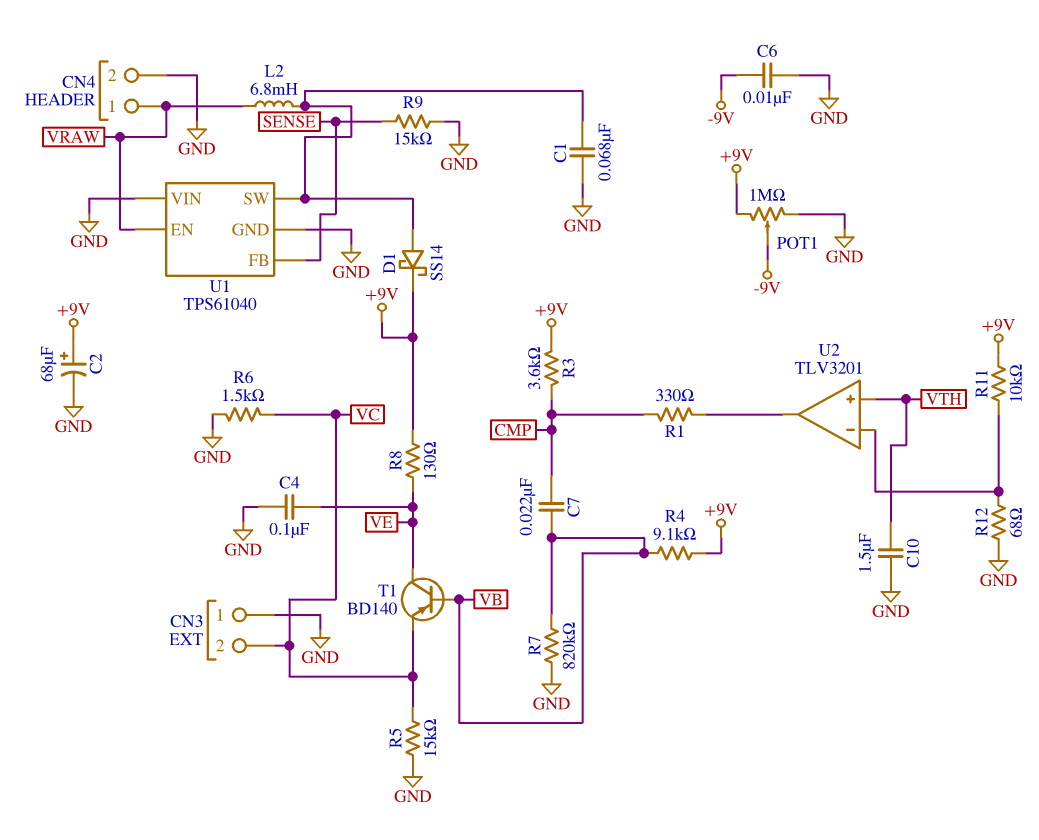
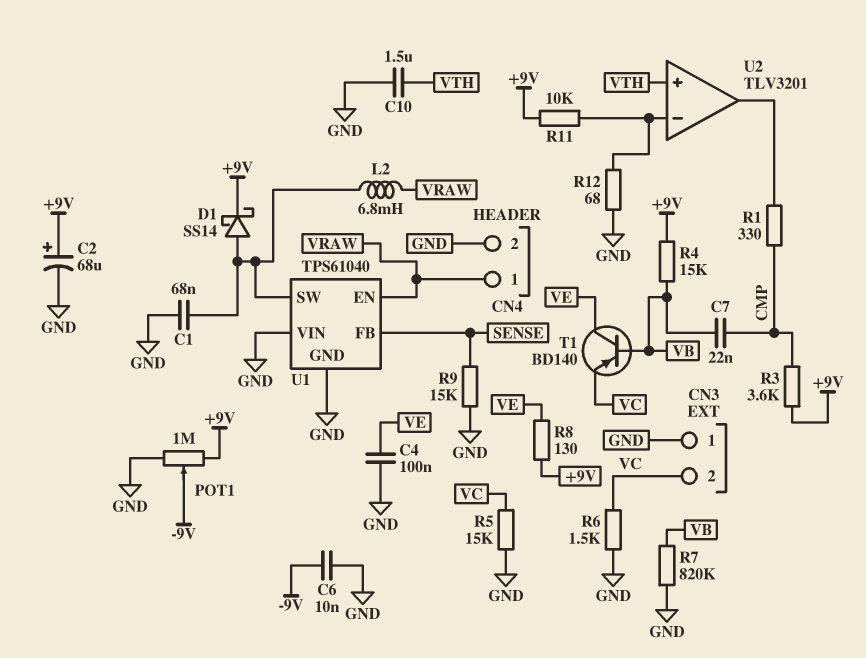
R4: 9.1k (+9V, VB) -> 15k (+9V, VB)

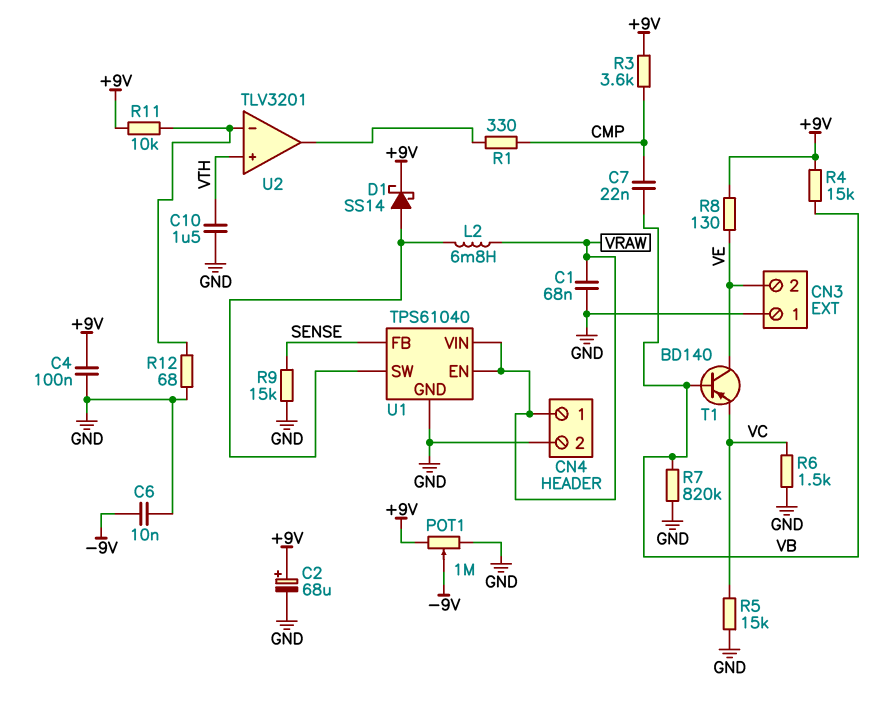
C1: 68nF (GND, U1/SW) -> 68nF (GND, VRAW)
C4: 100nF (GND, VE) -> 100nF (+9V, GND)
CN3 pin 2: VC -> VE
U1 pin VIN: GND -> VRAW

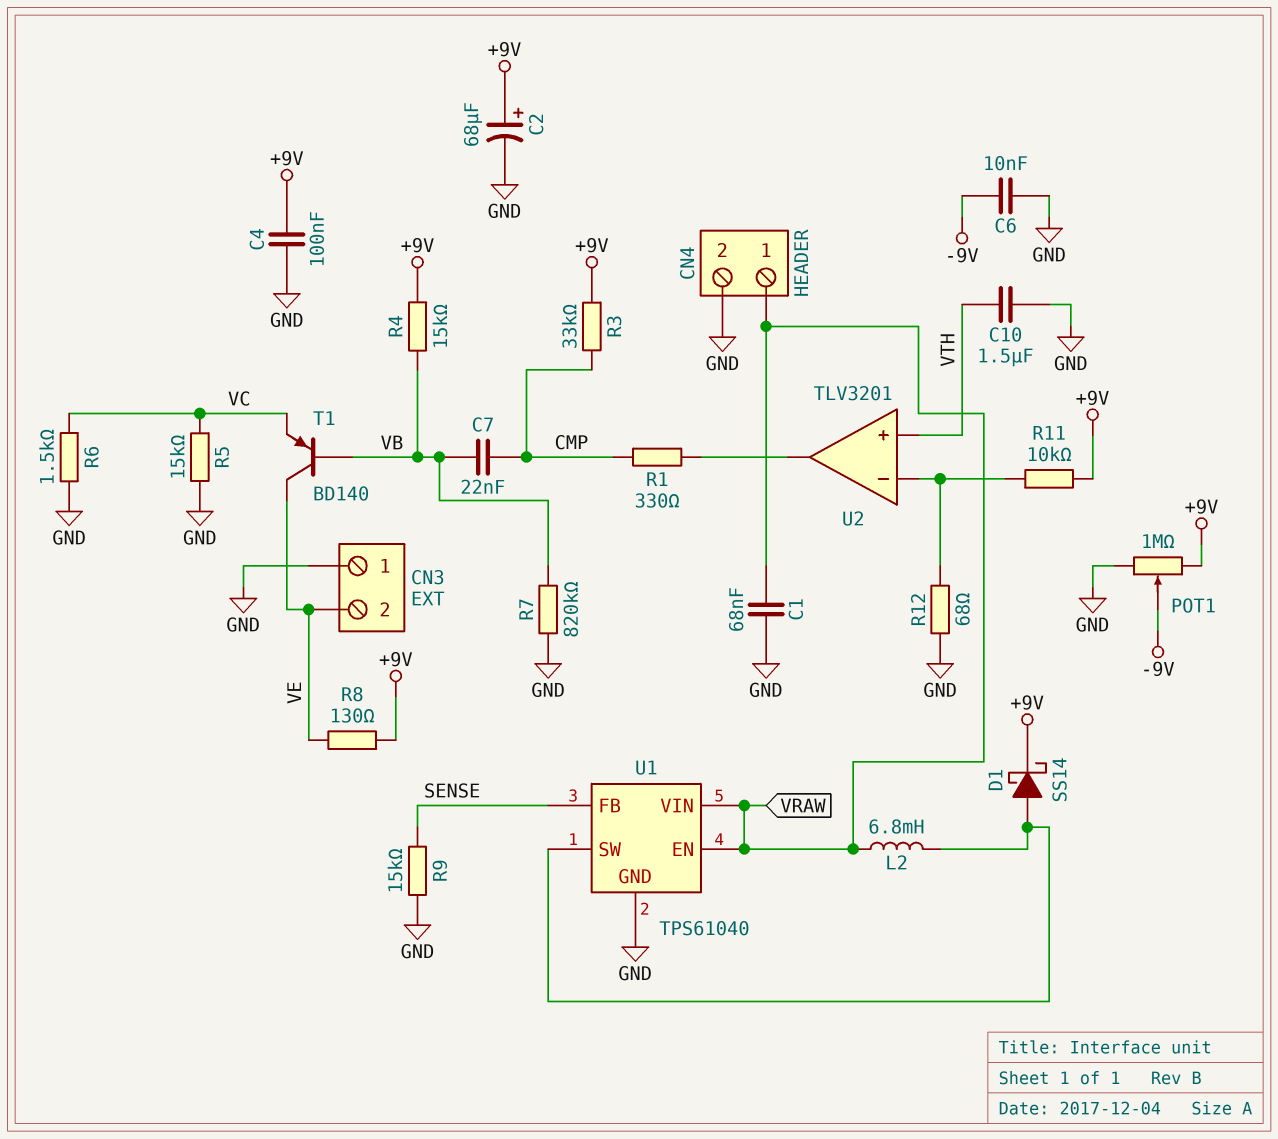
R3: 3.6k (+9V, CMP) -> 33k (+9V, CMP)

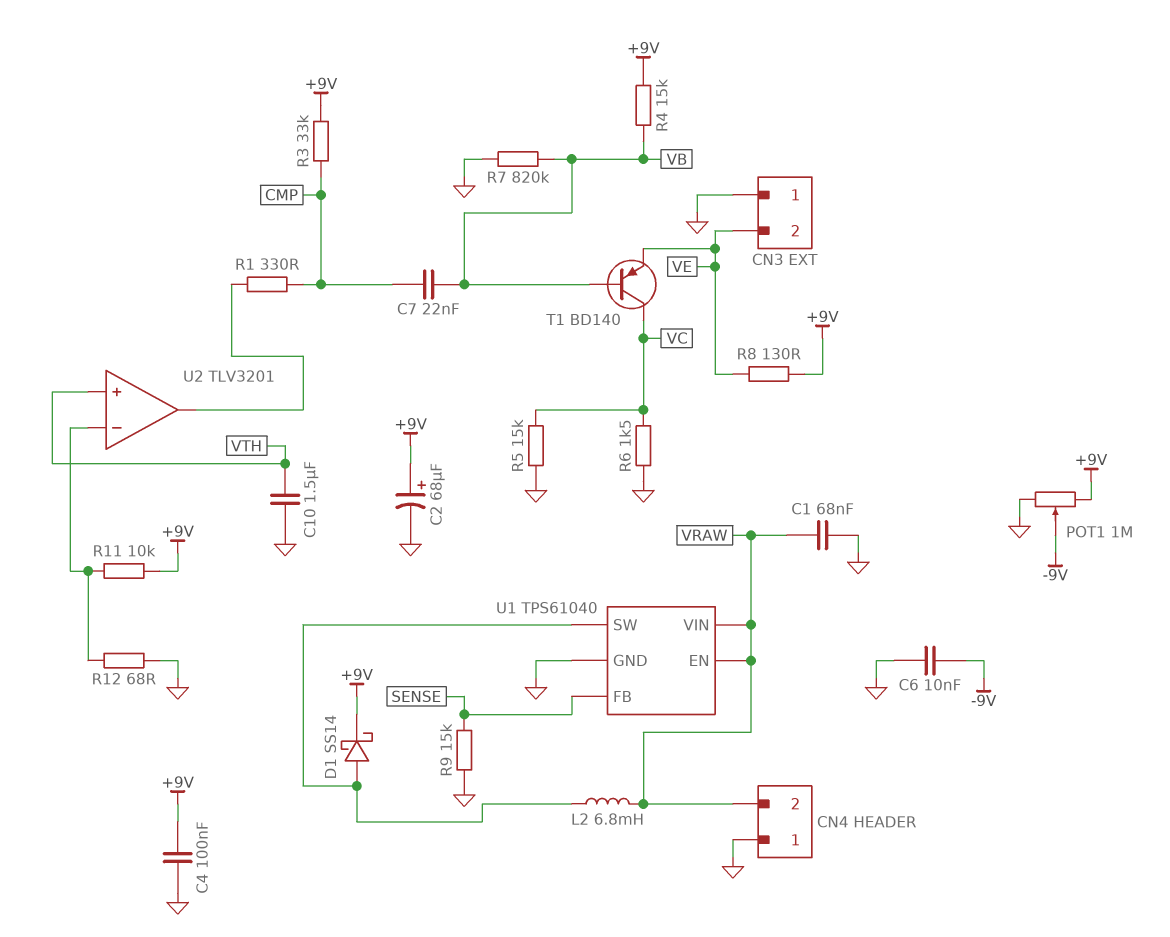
CN4 pin 1: VRAW -> GND
CN4 pin 2: GND -> VRAW
T1: PNP BD140 (B VB, C VE, E VC) -> PNP BD140 (B VB, C VC, E VE)

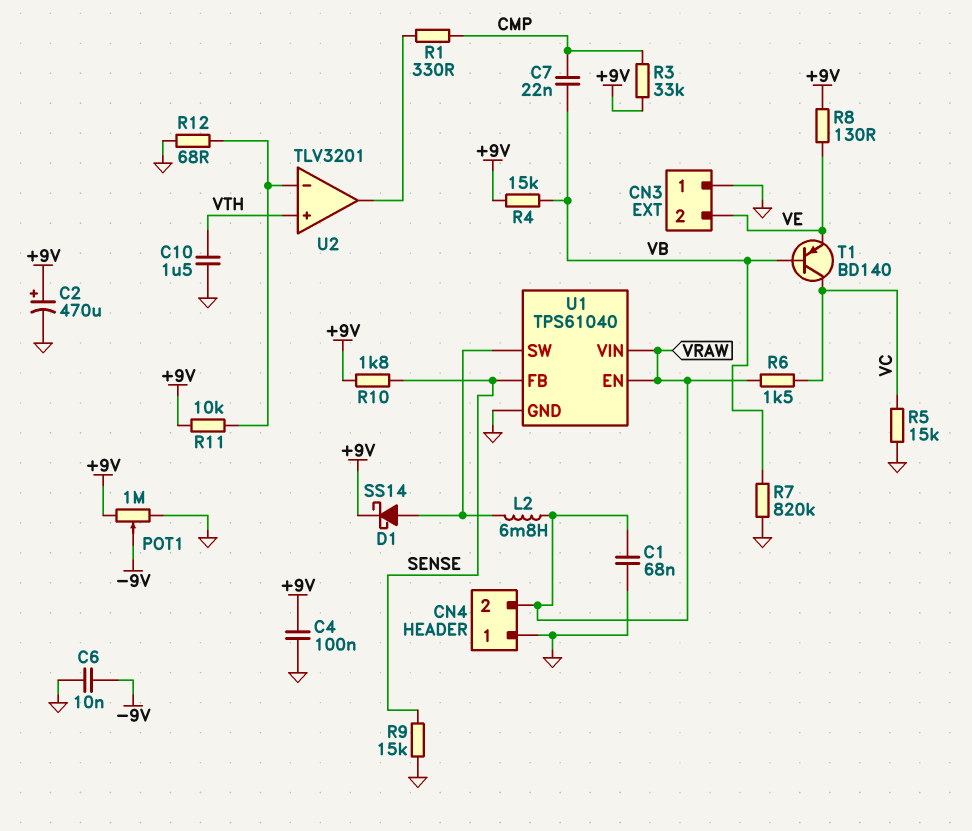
C2: 68uF (plus +9V, minus GND) -> 470uF (plus +9V, minus GND)
R6: 1.5k (GND, VC) -> 1.5k (VC, VRAW)
R10: none -> 1.8k (+9V, SENSE)

